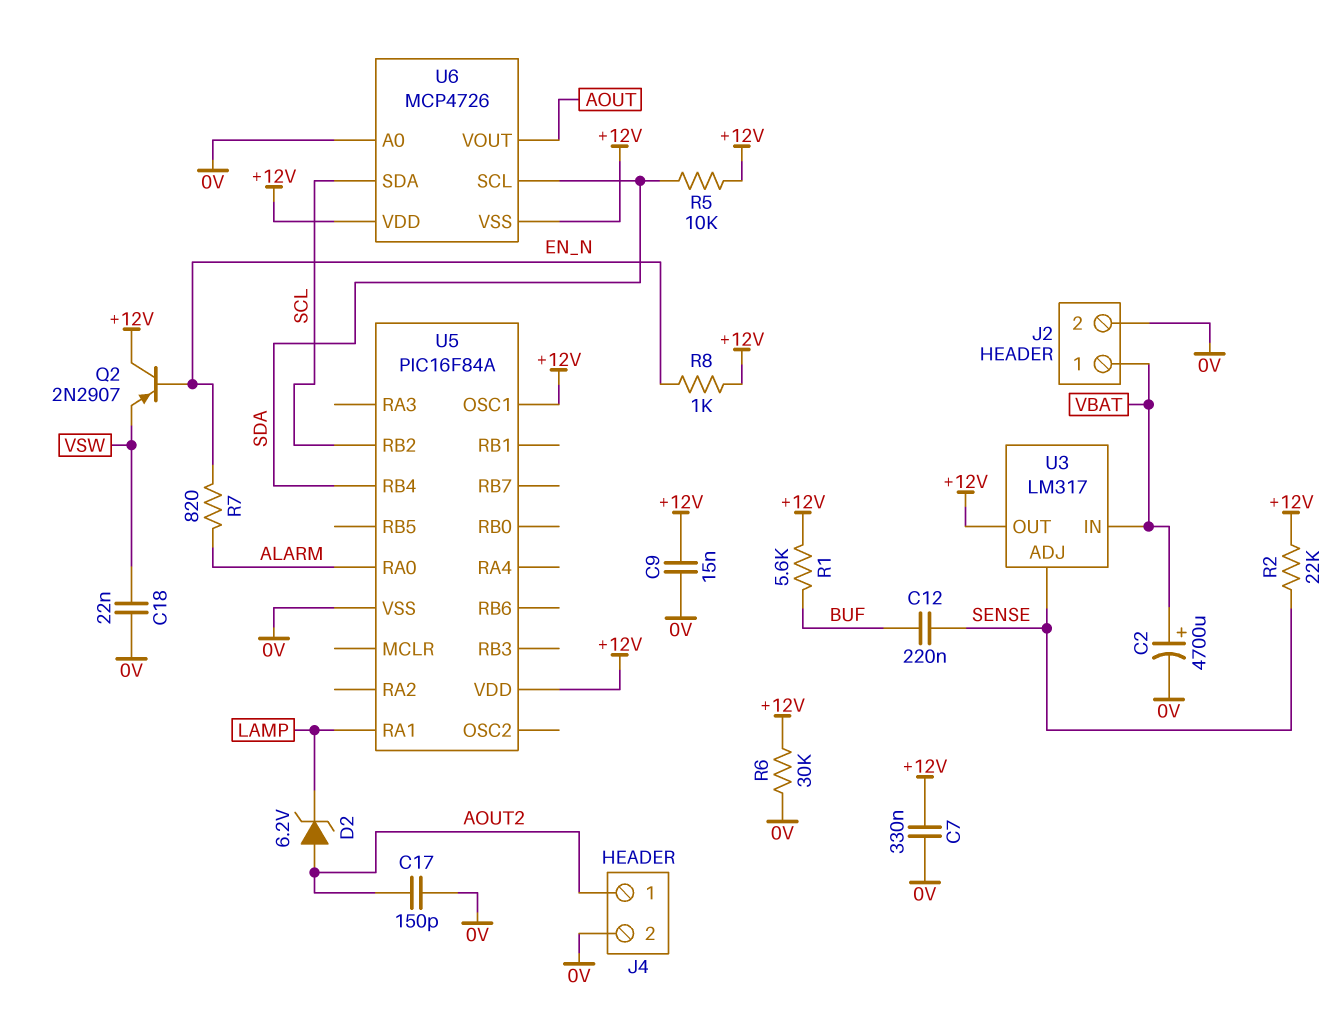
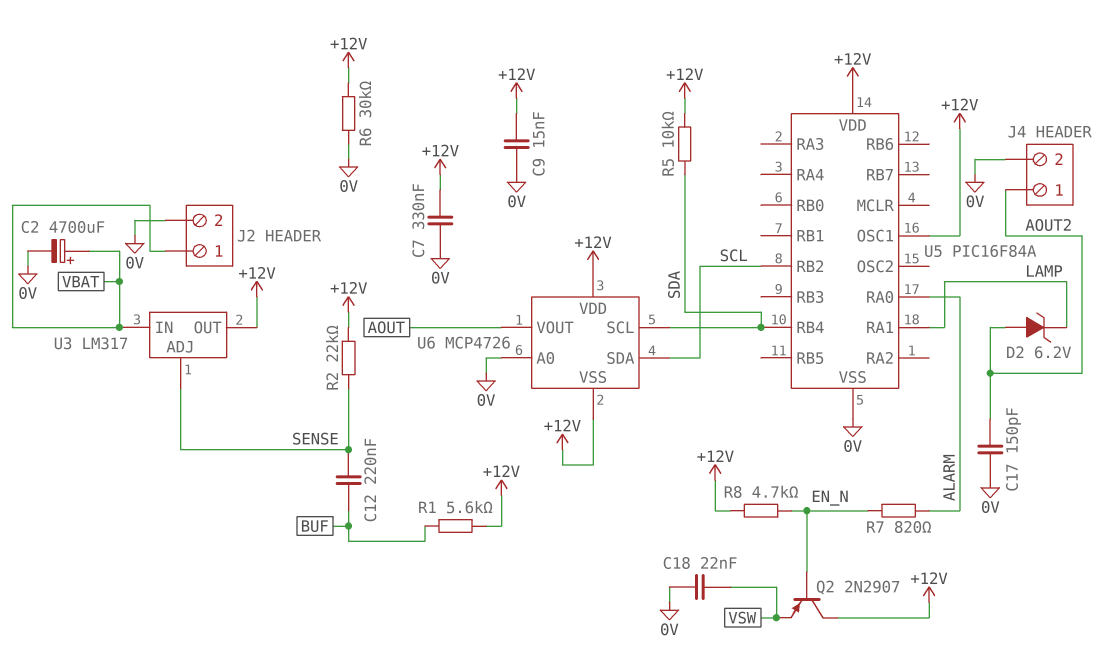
R8: 1k (+12V, EN_N) -> 4.7k (+12V, EN_N)

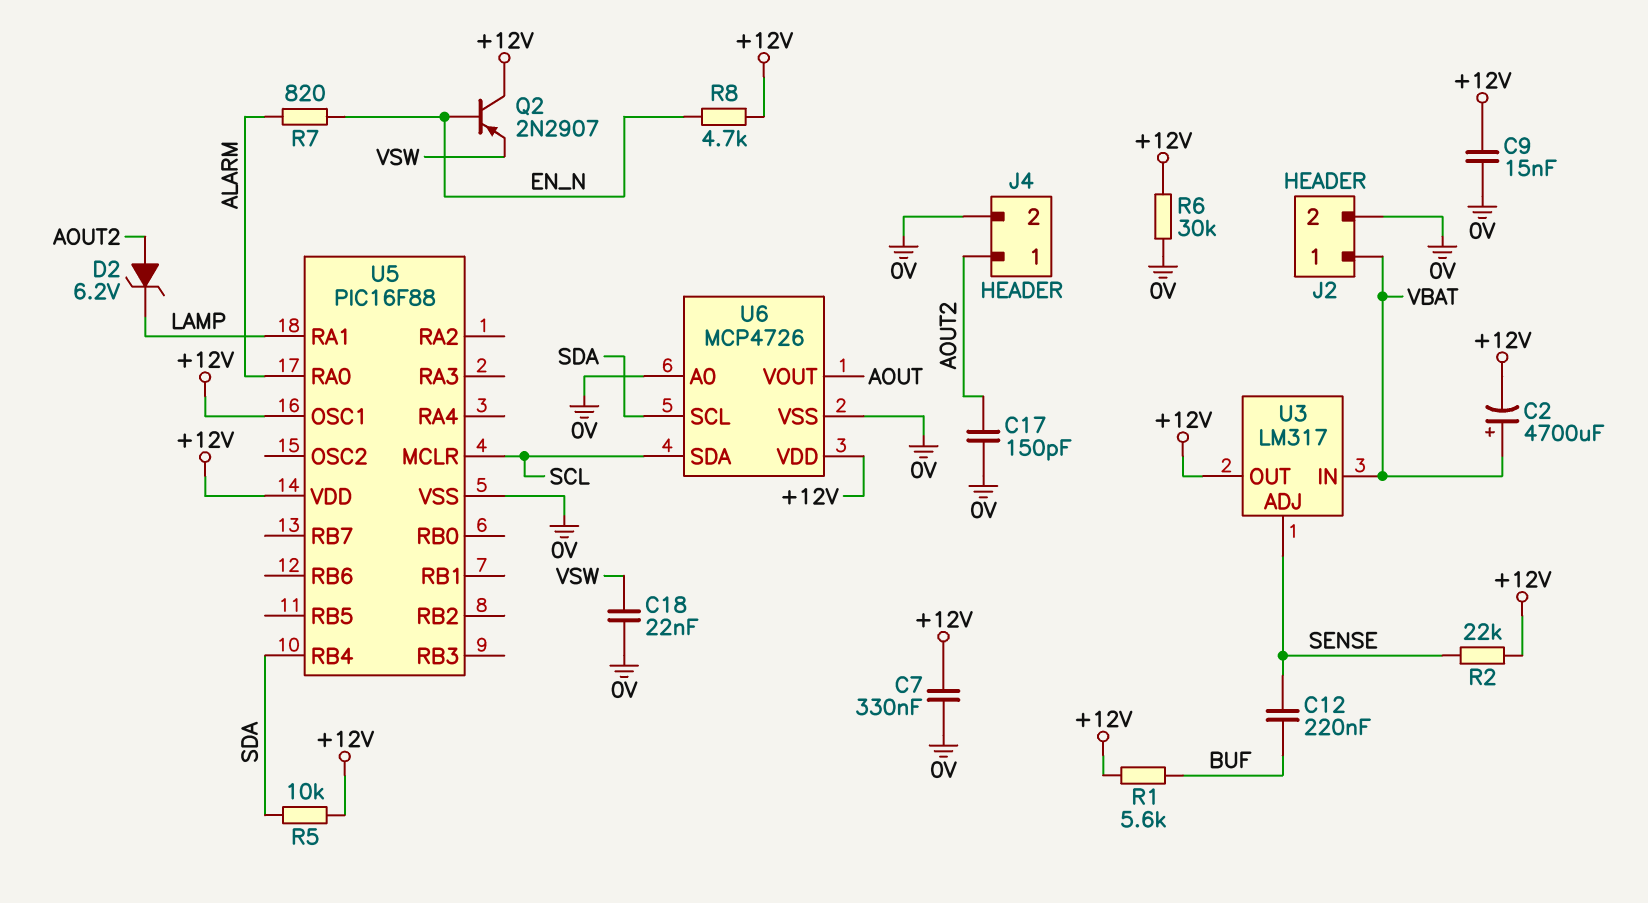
C2: 4700uF (plus VBAT, minus 0V) -> 4700uF (plus VBAT, minus +12V)
U5: PIC16F84A -> PIC16F88
U5 pin MCLR: none -> SCL
U5 pin RB2: SCL -> none
U6 pin VSS: +12V -> 0V

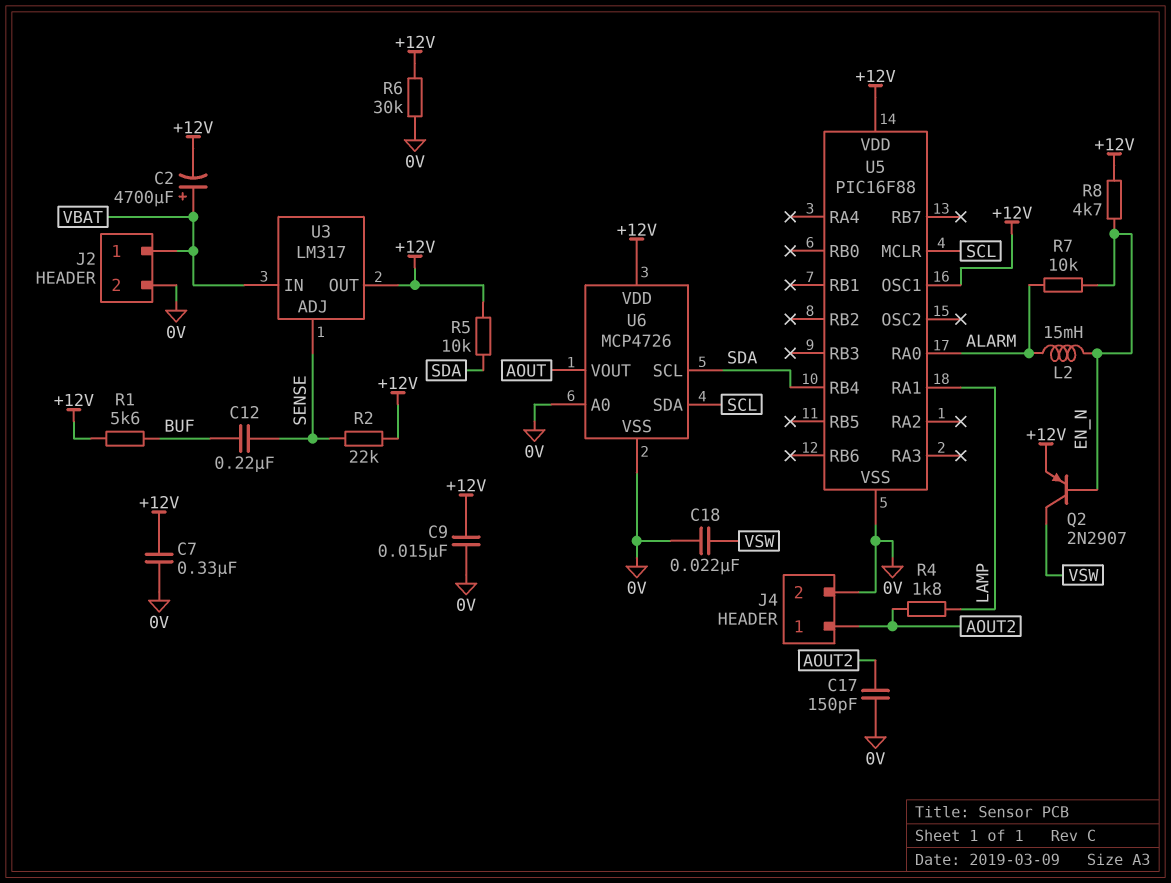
D2: zener 6.2V (A AOUT2, K LAMP) -> none
L2: none -> 15mH (ALARM, EN_N)
Q2: PNP 2N2907 (B EN_N, C +12V, E VSW) -> PNP 2N2907 (B EN_N, C VSW, E +12V)
R4: none -> 1.8k (AOUT2, LAMP)
R7: 820 (ALARM, EN_N) -> 10k (ALARM, EN_N)

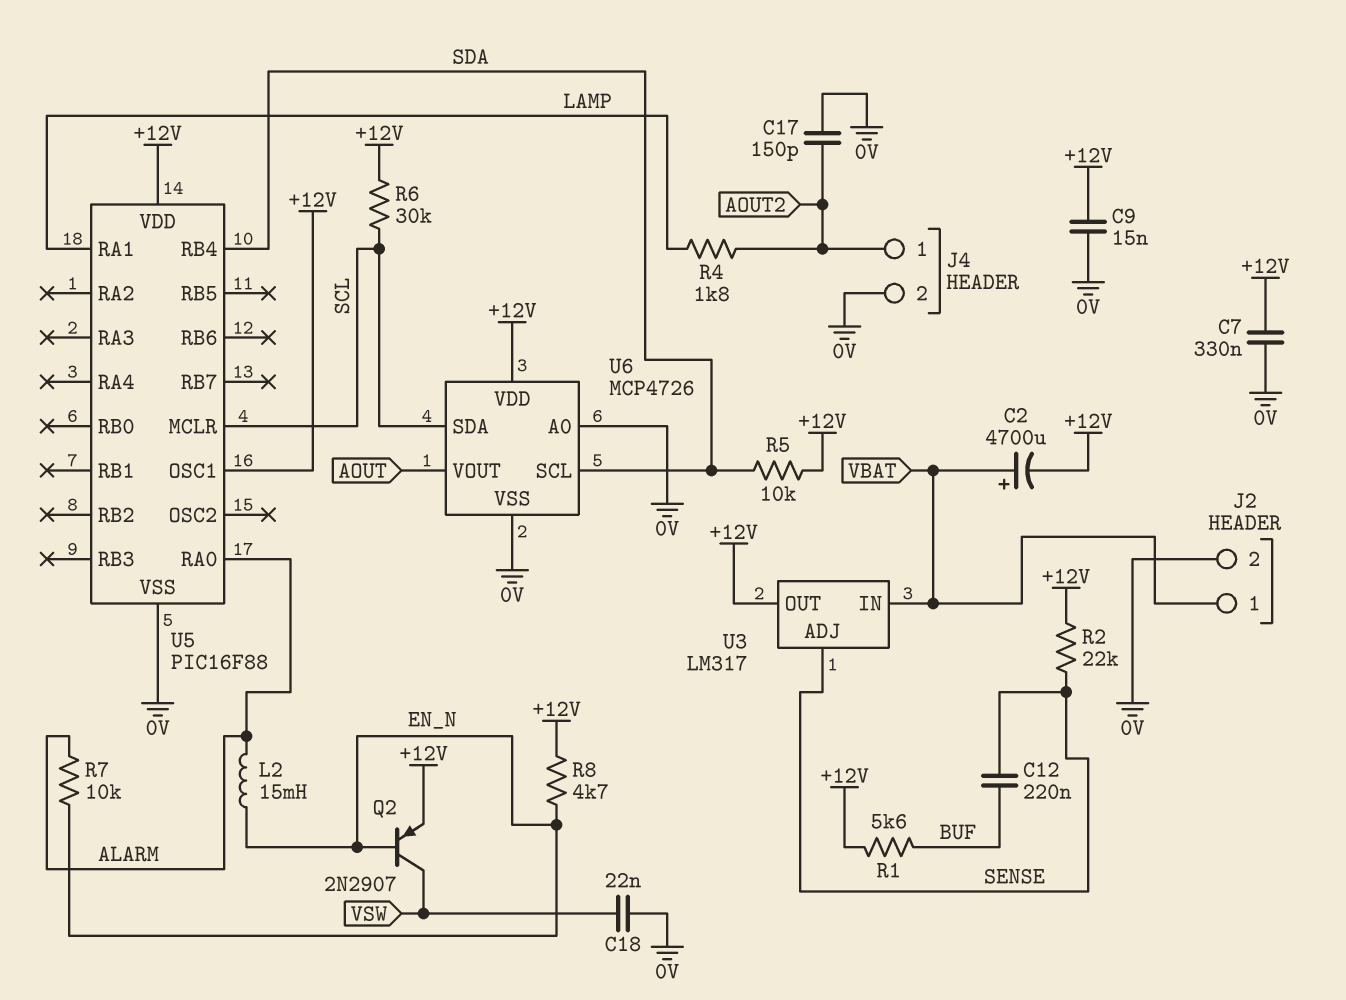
R6: 30k (+12V, 0V) -> 30k (+12V, SCL)

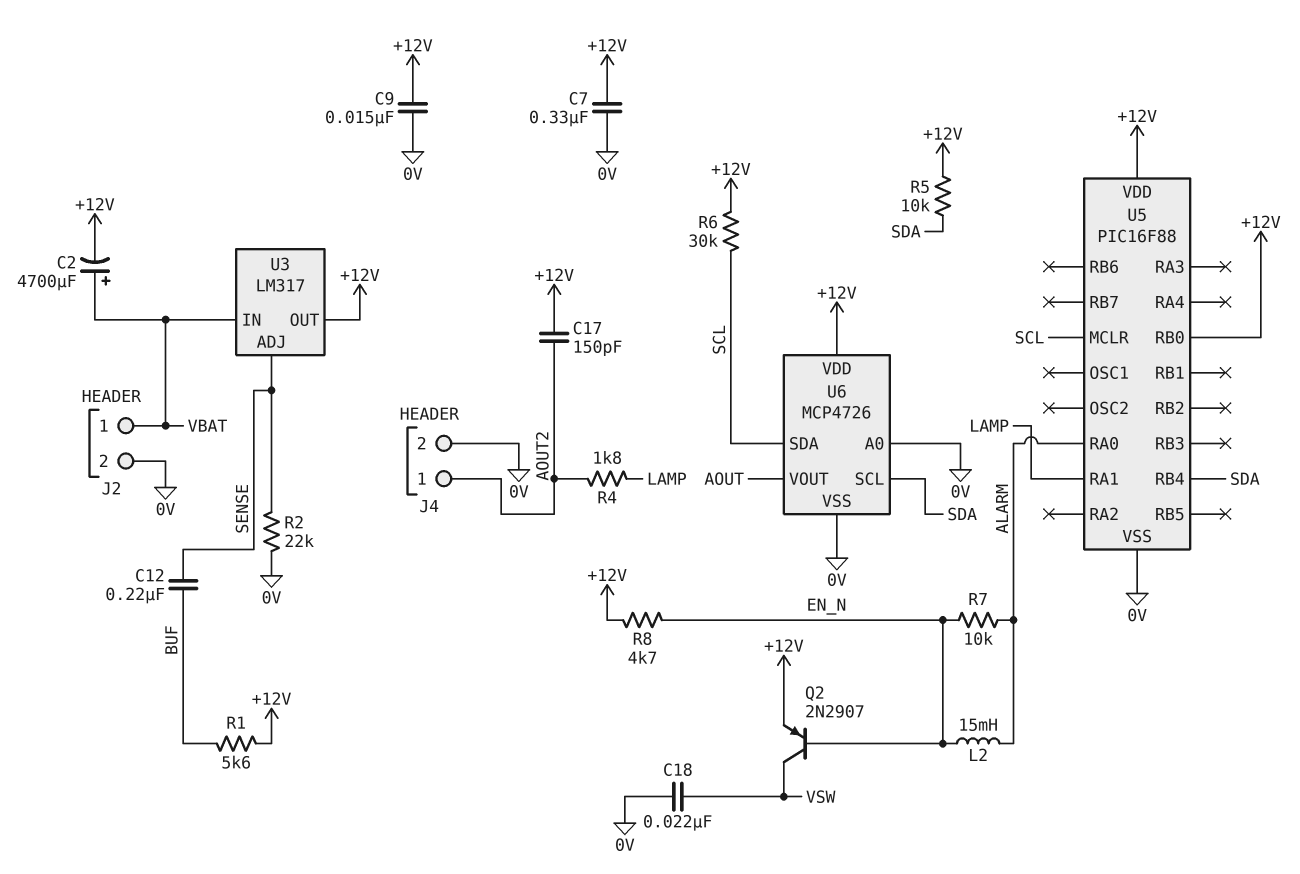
C17: 150pF (0V, AOUT2) -> 150pF (+12V, AOUT2)
R2: 22k (+12V, SENSE) -> 22k (0V, SENSE)
U5 pin OSC1: +12V -> none
U5 pin RB0: none -> +12V

